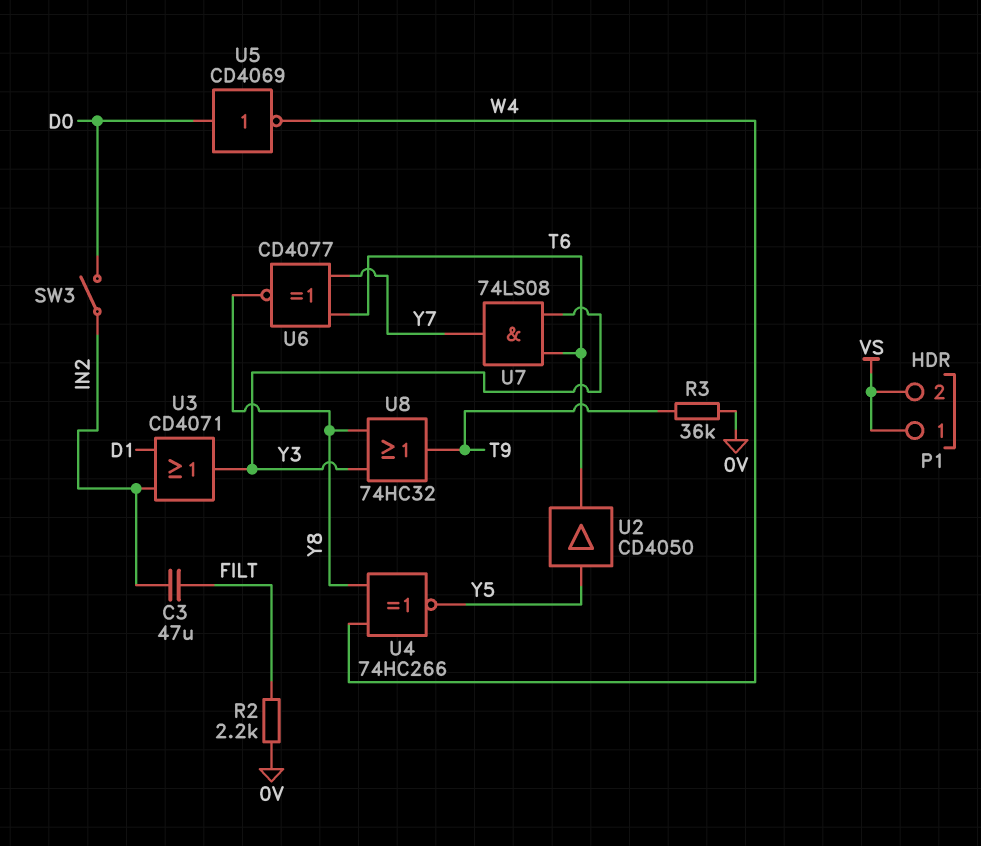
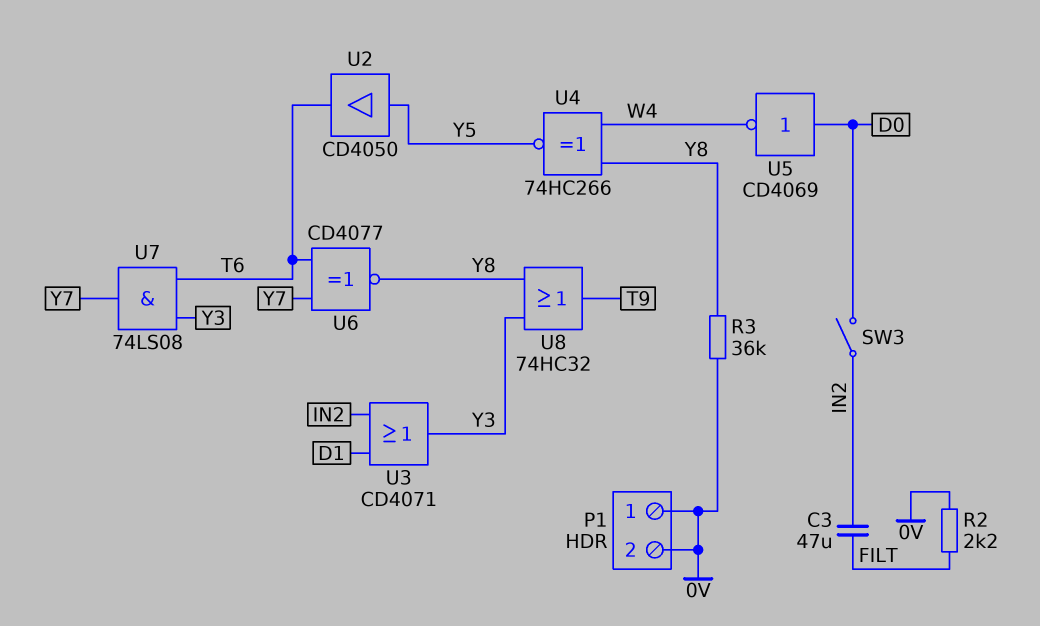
P1 pin 1: VS -> 0V
P1 pin 2: VS -> 0V
R3: 36k (0V, T9) -> 36k (0V, Y8)

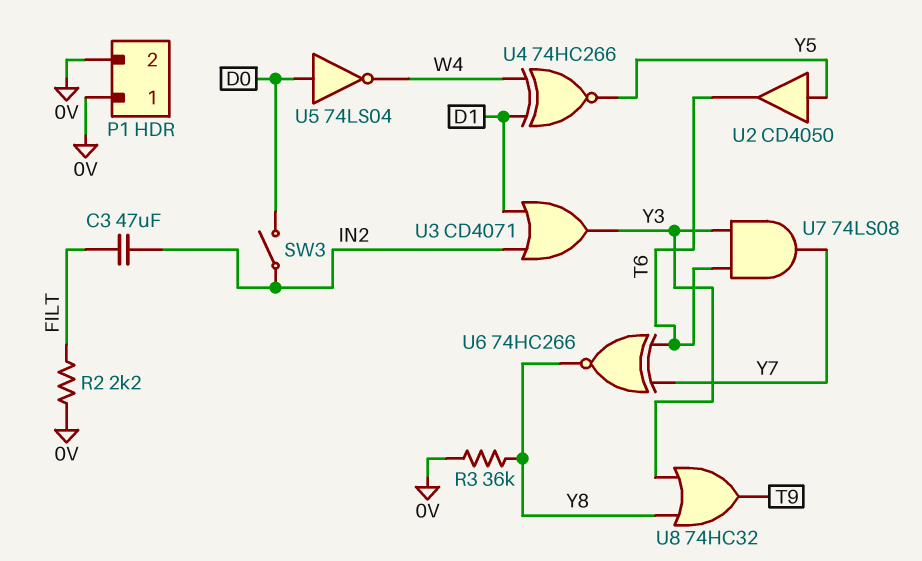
U4: XNOR 74HC266 (in W4, in Y8, out Y5) -> XNOR 74HC266 (in D1, in W4, out Y5)
U5: NOT CD4069 (in D0, out W4) -> NOT 74LS04 (in D0, out W4)
U6: XNOR CD4077 (in T6, in Y7, out Y8) -> XNOR 74HC266 (in T6, in Y7, out Y8)

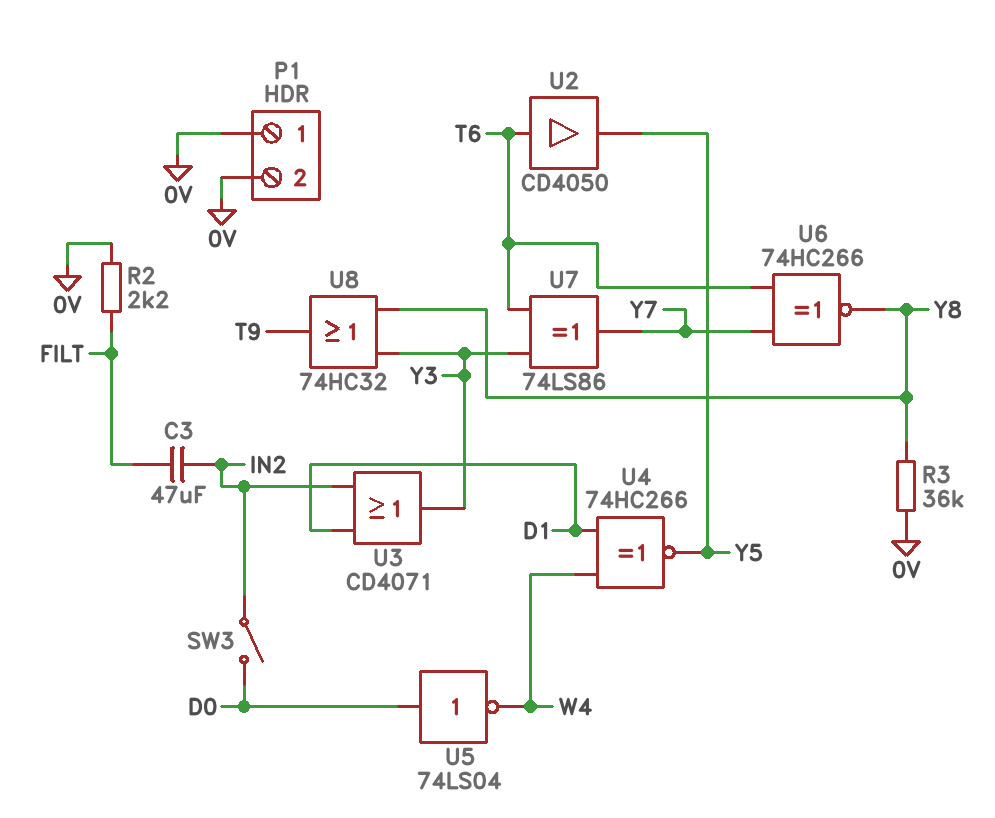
U2: buffer CD4050 (in Y5, out T6) -> buffer CD4050 (in T6, out Y5)
U7: AND 74LS08 (in T6, in Y3, out Y7) -> XOR 74LS86 (in T6, in Y3, out Y7)

